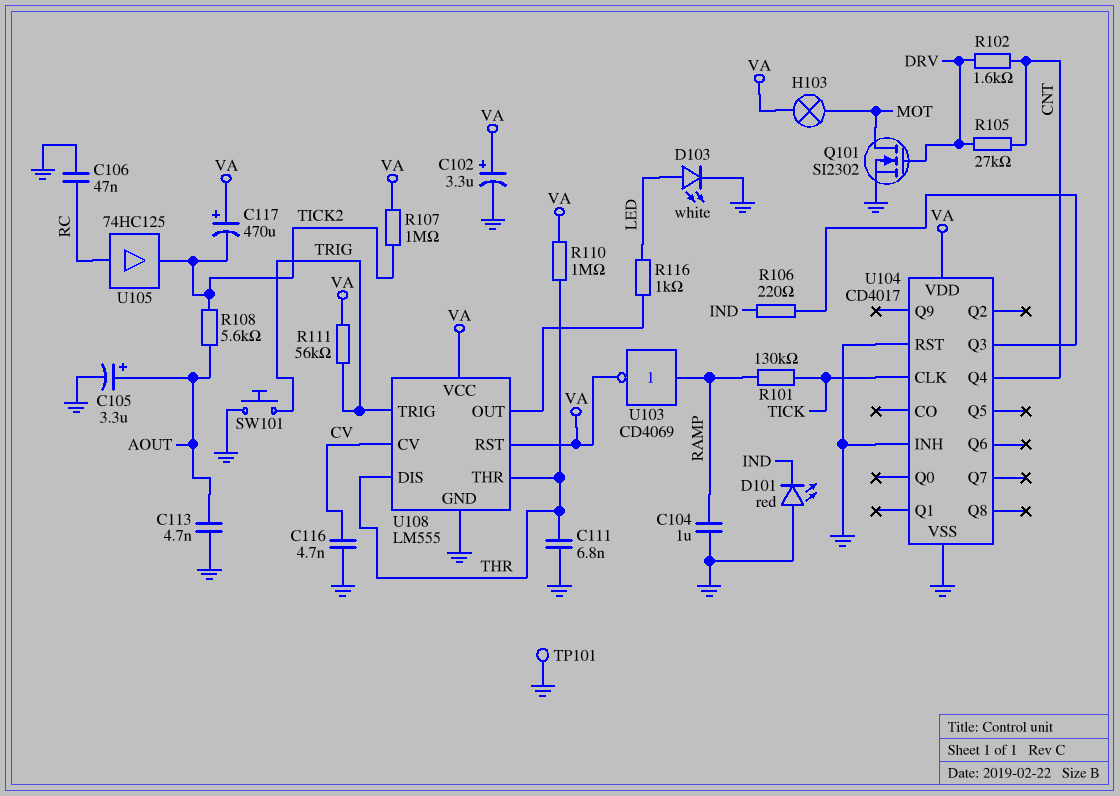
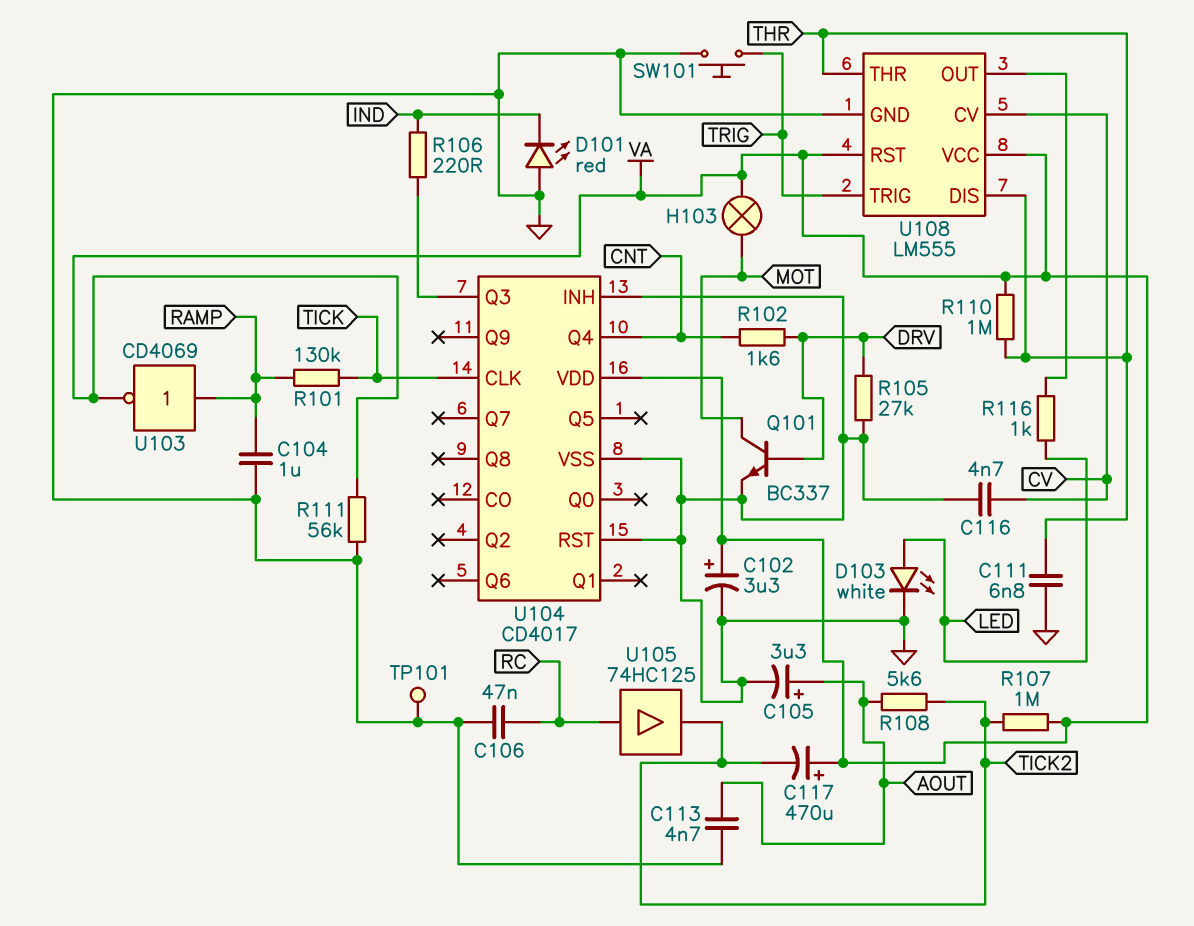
Q101: NMOS SI2302 (G DRV, D MOT, S GND) -> NPN BC337 (B DRV, C MOT, E GND)
R105: 27k (CNT, DRV) -> 27k (DRV, GND)
R111: 56k (TRIG, VA) -> 56k (GND, VA)

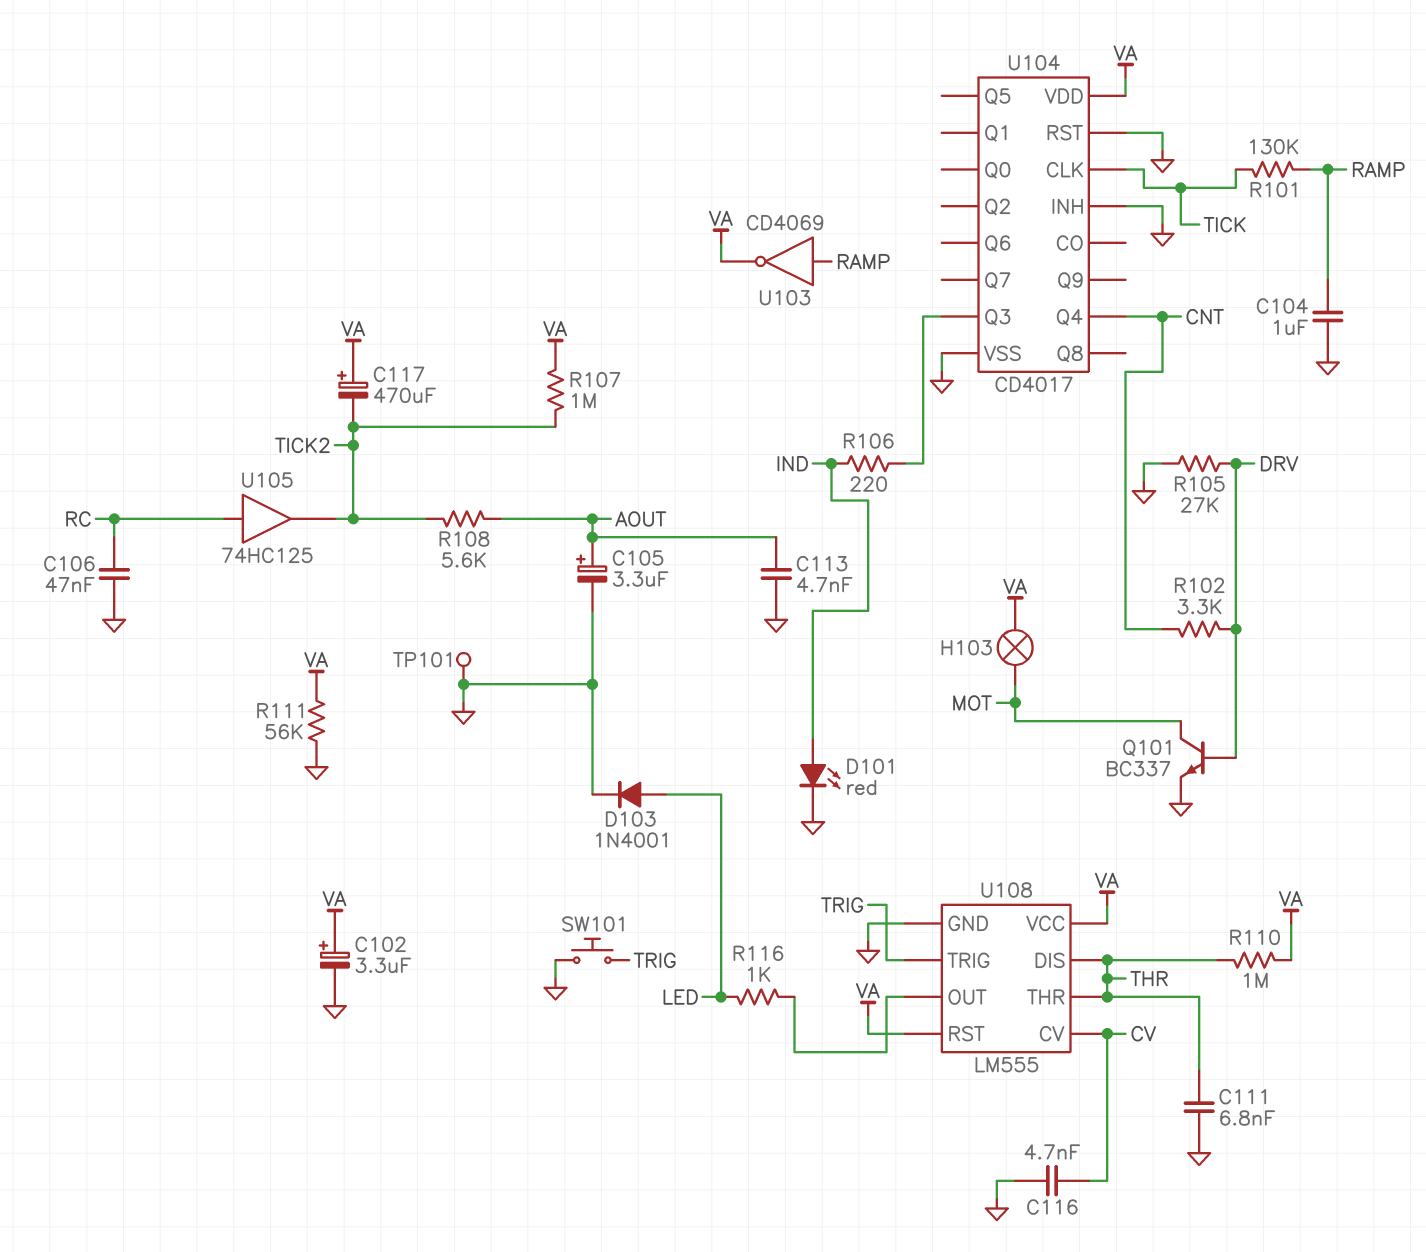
D101: LED red (A GND, K IND) -> LED red (A IND, K GND)
D103: LED white (A LED, K GND) -> diode 1N4001 (A LED, K GND)
R102: 1.6k (CNT, DRV) -> 3.3k (CNT, DRV)

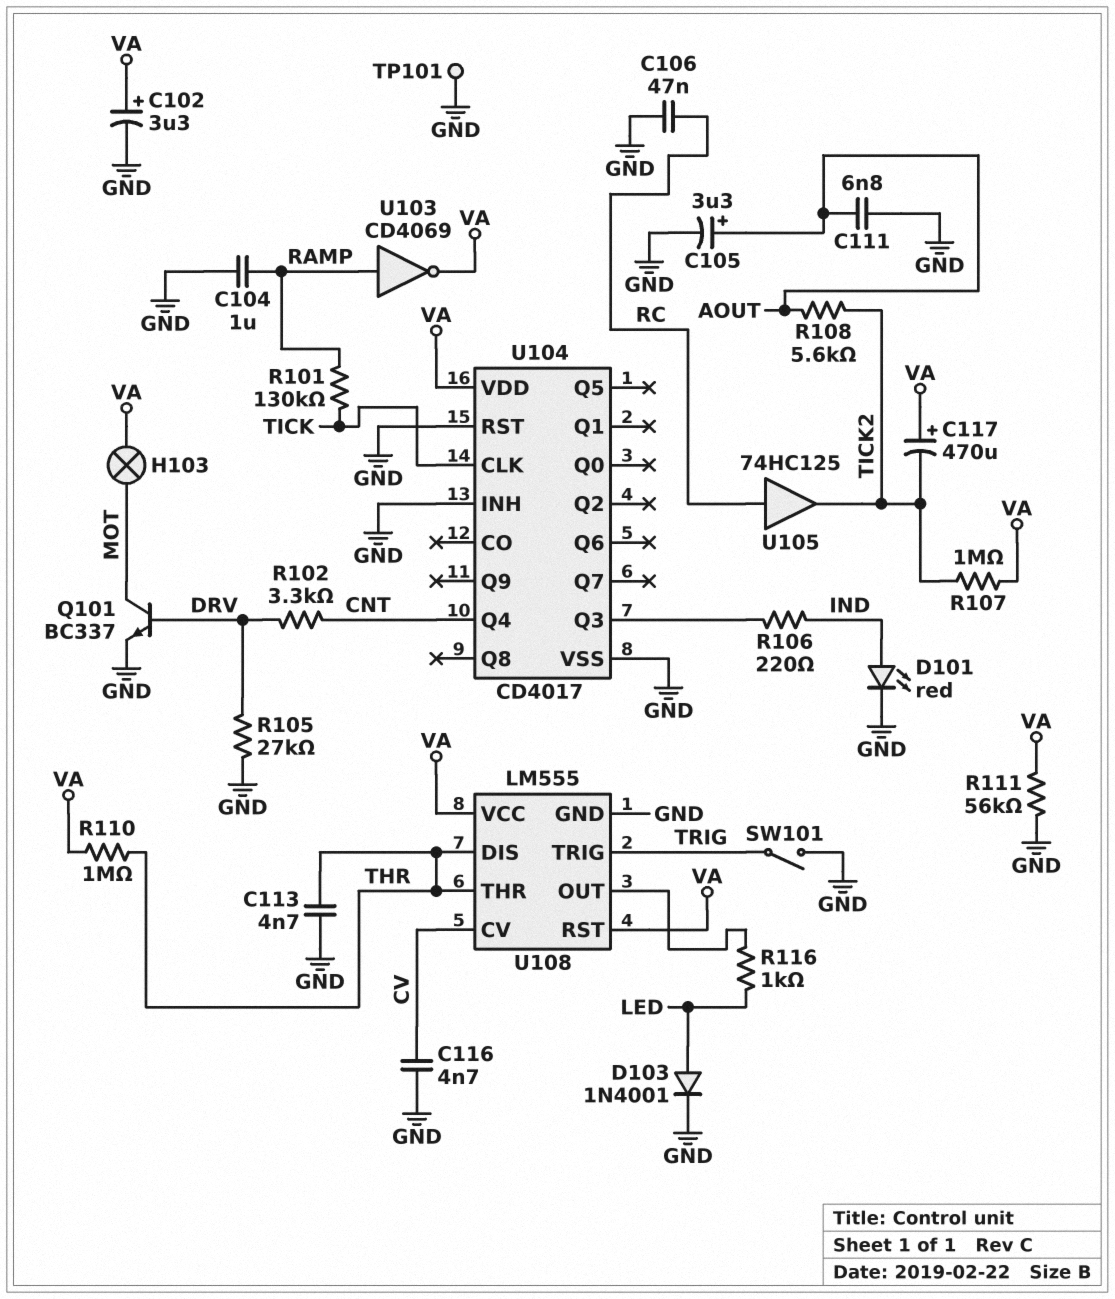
C111: 6.8nF (GND, THR) -> 6.8nF (AOUT, GND)
C113: 4.7nF (AOUT, GND) -> 4.7nF (GND, THR)
SW101: button (GND, TRIG) -> switch (GND, TRIG)

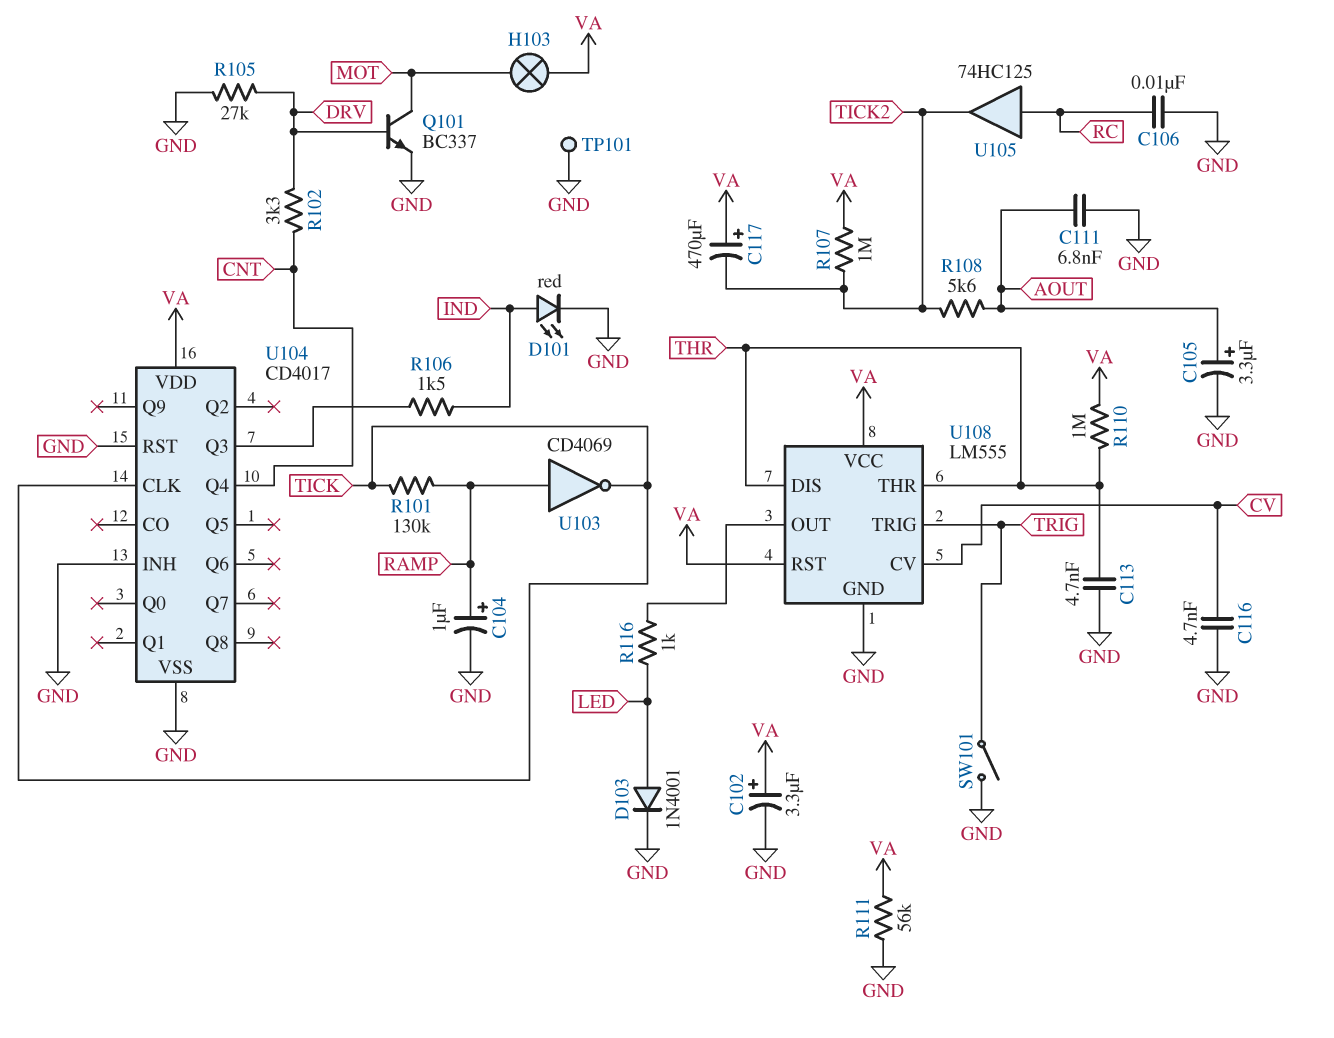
C104: 1uF (GND, RAMP) -> 1uF (plus RAMP, minus GND)
C106: 47nF (GND, RC) -> 10nF (GND, RC)
R106: 220 (IND, U104/Q3) -> 1.5k (IND, U104/Q3)
U103: NOT CD4069 (in RAMP, out VA) -> NOT CD4069 (in RAMP, out TICK)

